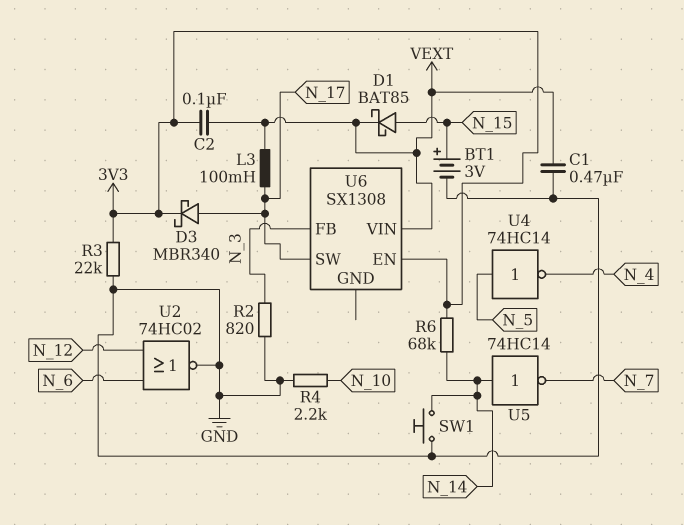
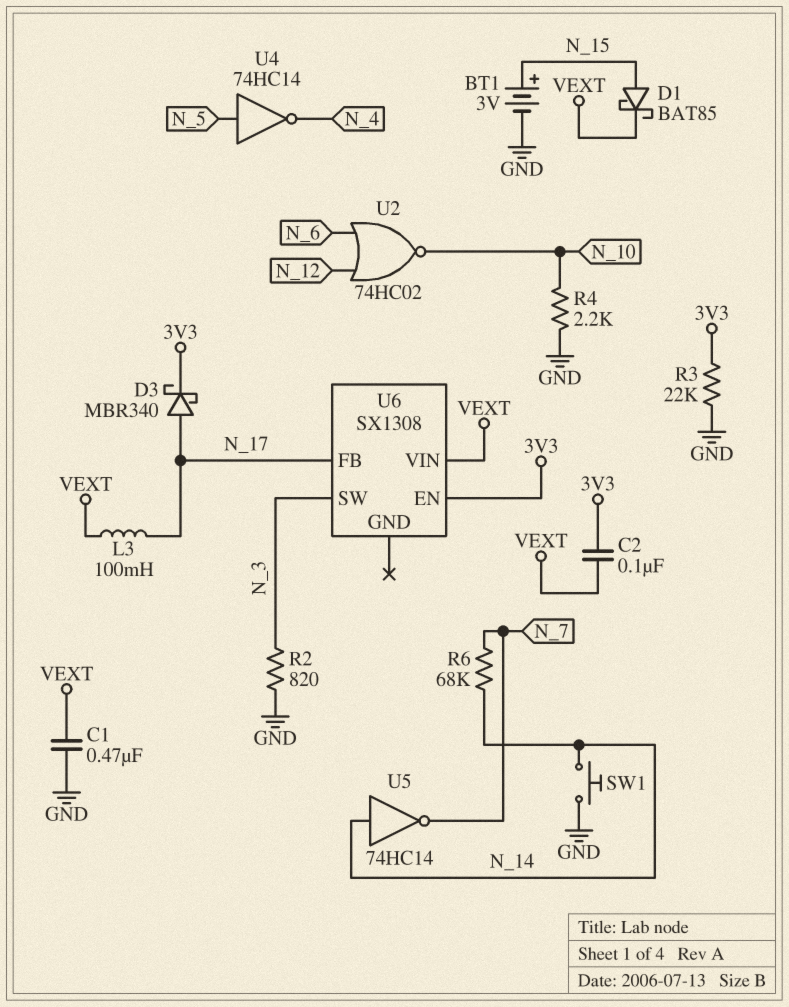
R6: 68k (3V3, N_14) -> 68k (N_7, N_14)
U2: NOR 74HC02 (in N_6, in N_12, out GND) -> NOR 74HC02 (in N_6, in N_12, out N_10)
U6 pin FB: N_3 -> N_17
U6 pin SW: N_17 -> N_3

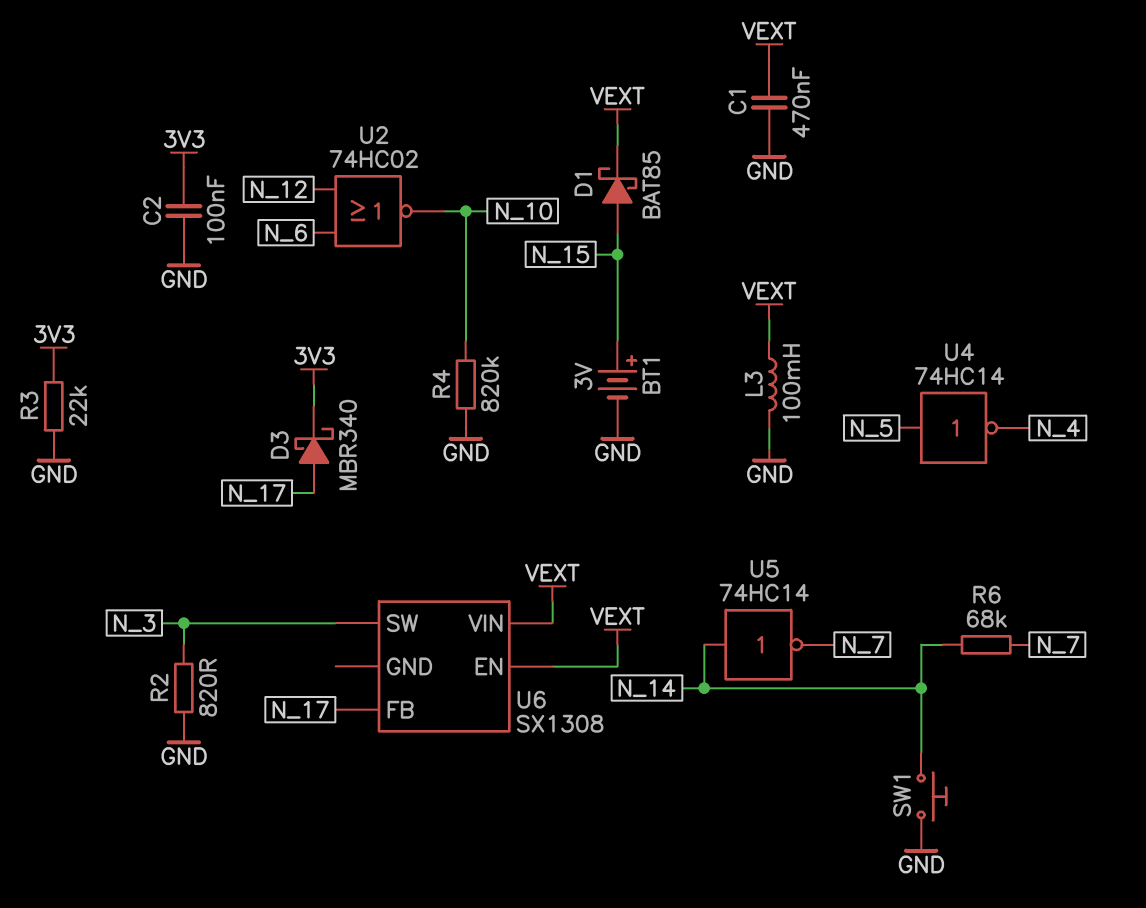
C2: 100nF (3V3, VEXT) -> 100nF (3V3, GND)
L3: 100mH (N_17, VEXT) -> 100mH (GND, VEXT)
R4: 2.2k (GND, N_10) -> 820k (GND, N_10)
U6 pin EN: 3V3 -> VEXT

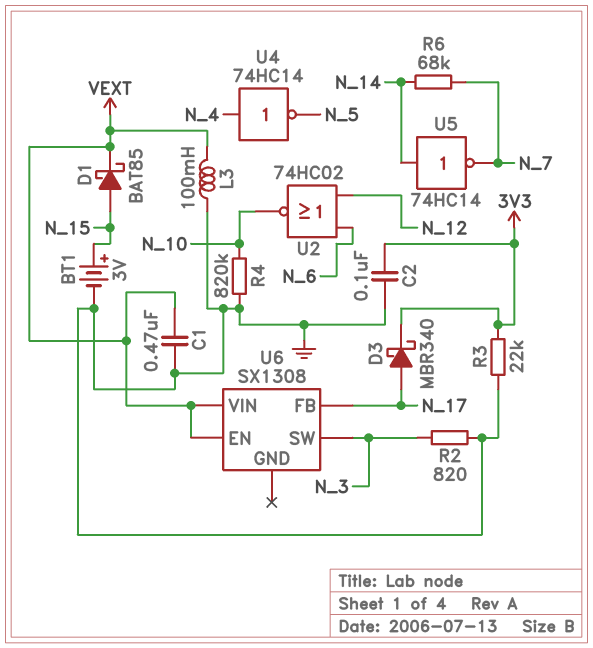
SW1: button (GND, N_14) -> none
U4: NOT 74HC14 (in N_5, out N_4) -> NOT 74HC14 (in N_4, out N_5)

